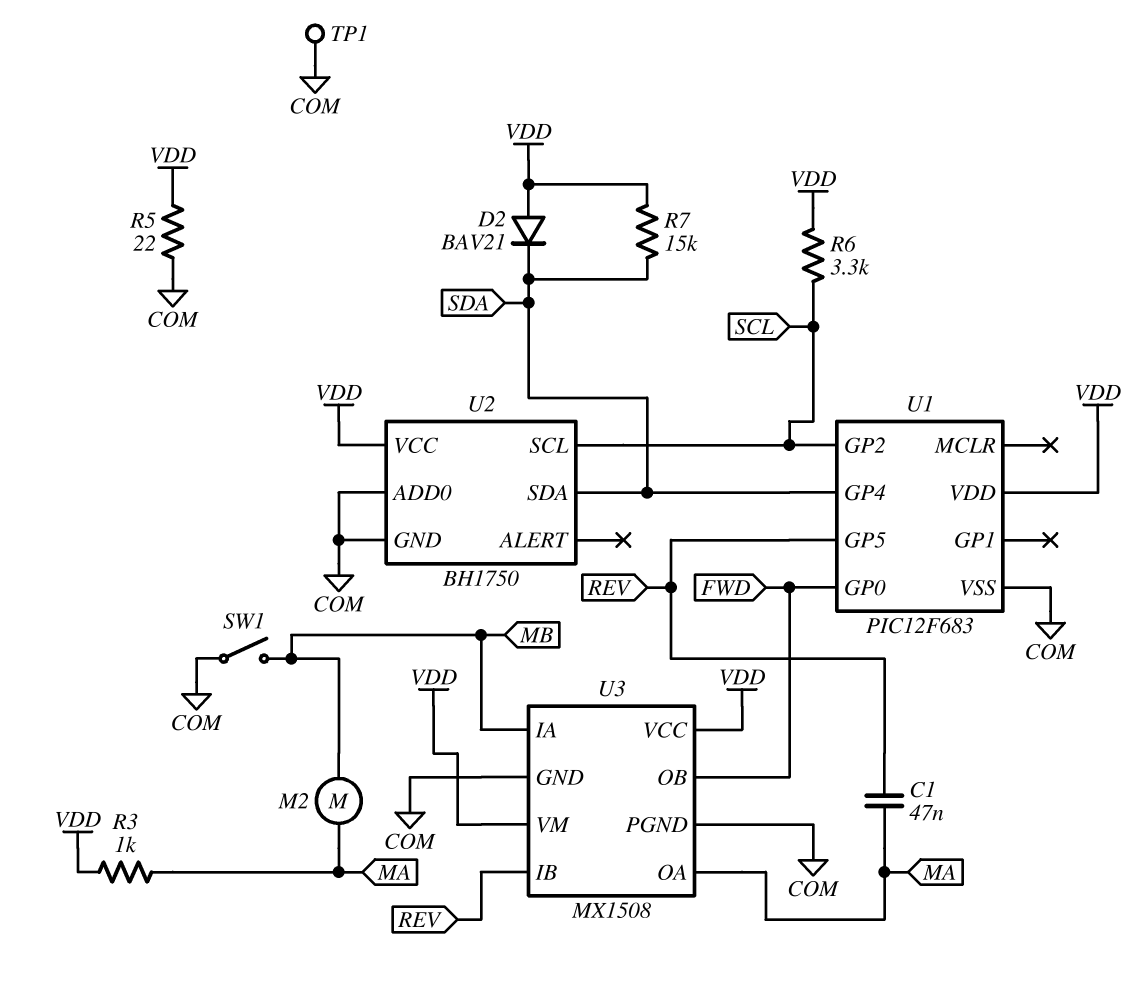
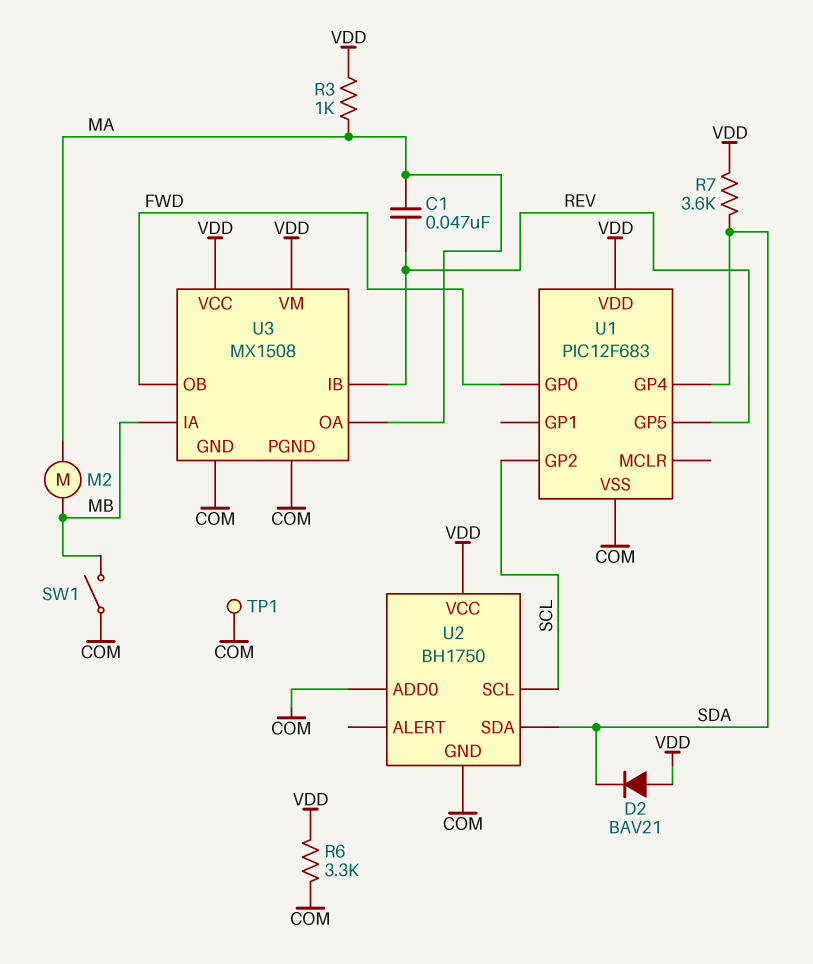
R5: 22 (COM, VDD) -> none
R6: 3.3k (SCL, VDD) -> 3.3k (COM, VDD)
R7: 15k (SDA, VDD) -> 3.6k (SDA, VDD)

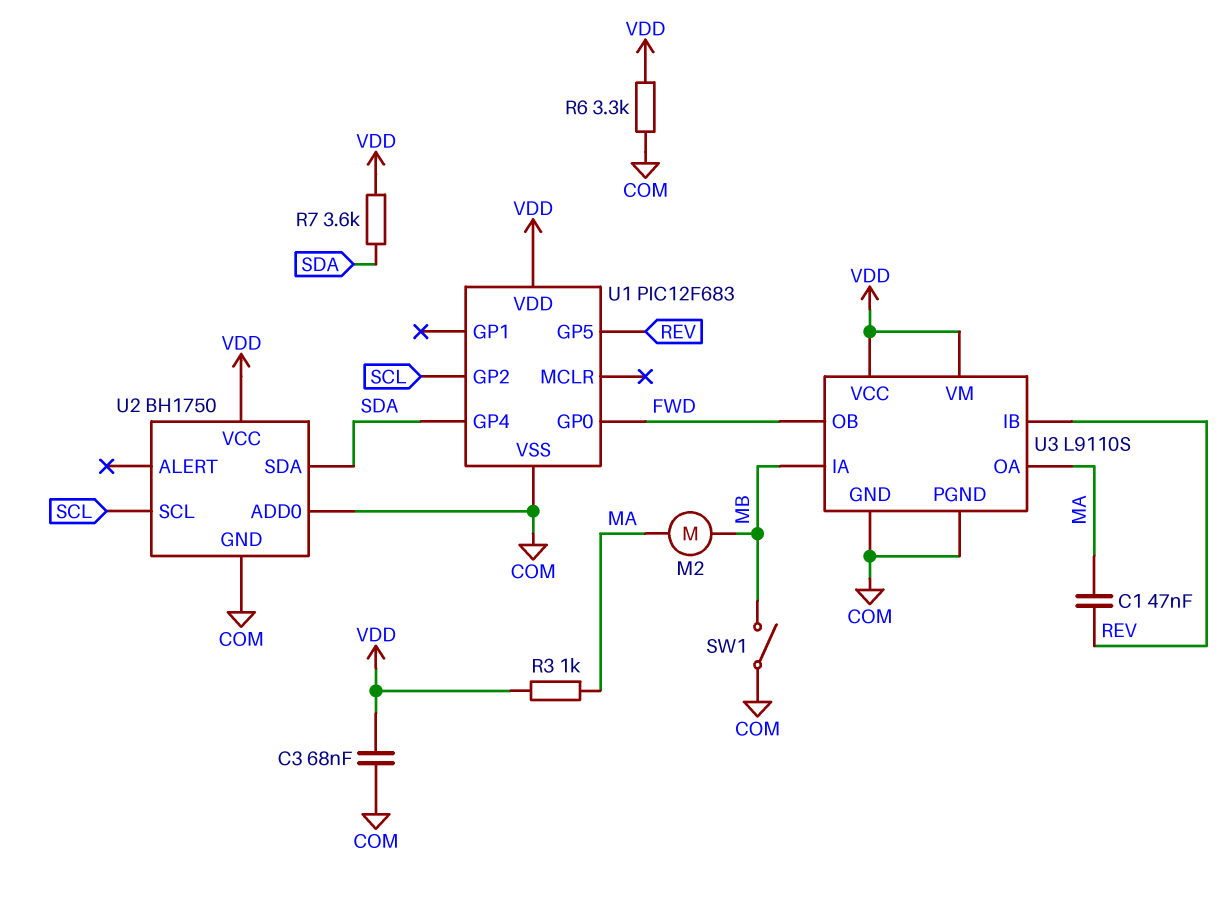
C3: none -> 68nF (COM, VDD)
D2: diode BAV21 (A VDD, K SDA) -> none
TP1: test point (COM) -> none
U3: MX1508 -> L9110S

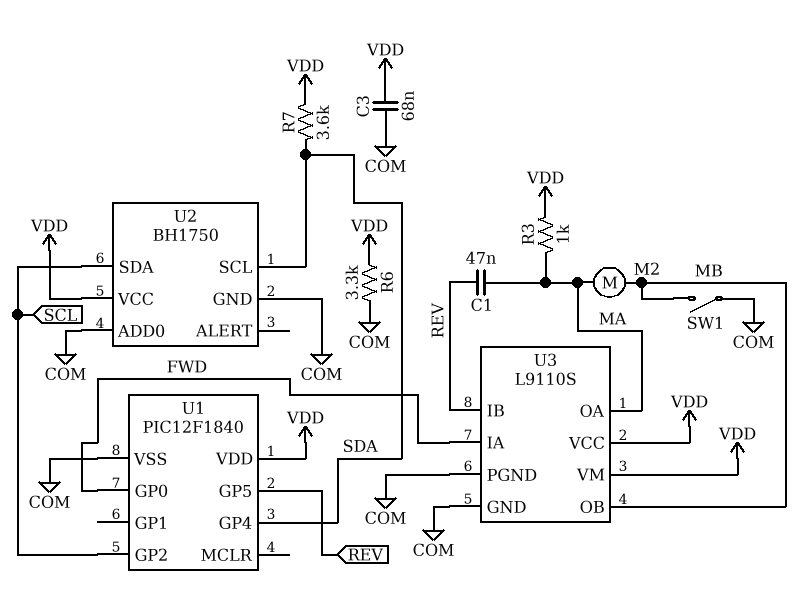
U1: PIC12F683 -> PIC12F1840
U2 pin SCL: SCL -> SDA
U2 pin SDA: SDA -> SCL
U3 pin IA: MB -> FWD
U3 pin OB: FWD -> MB

